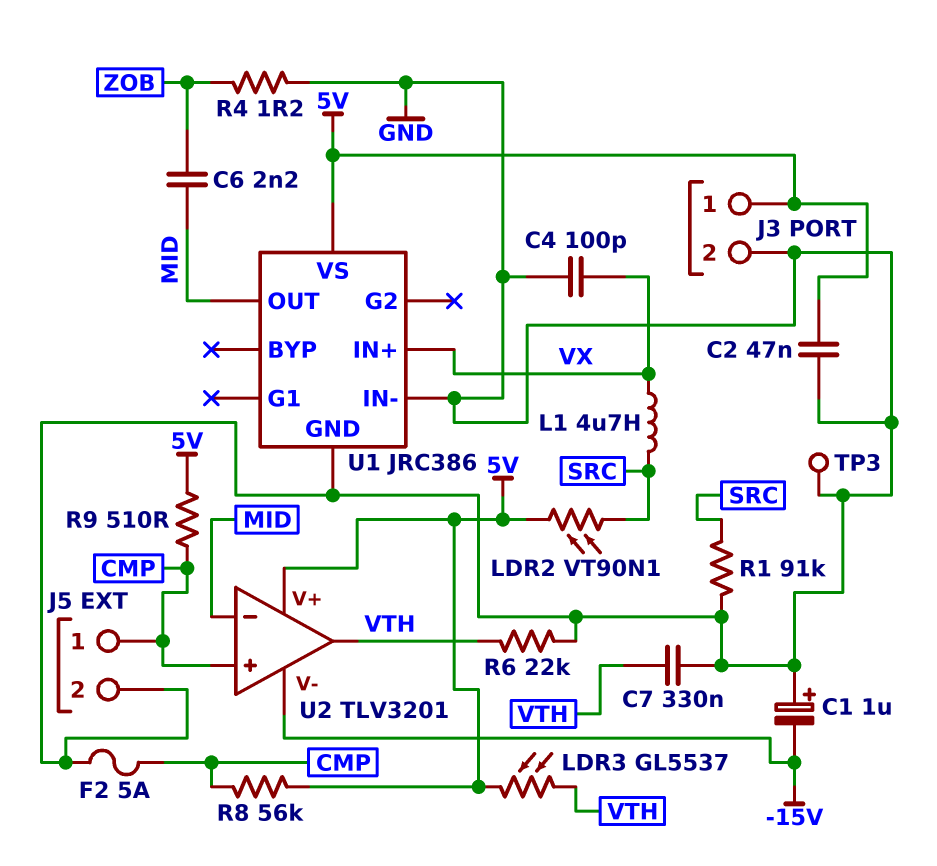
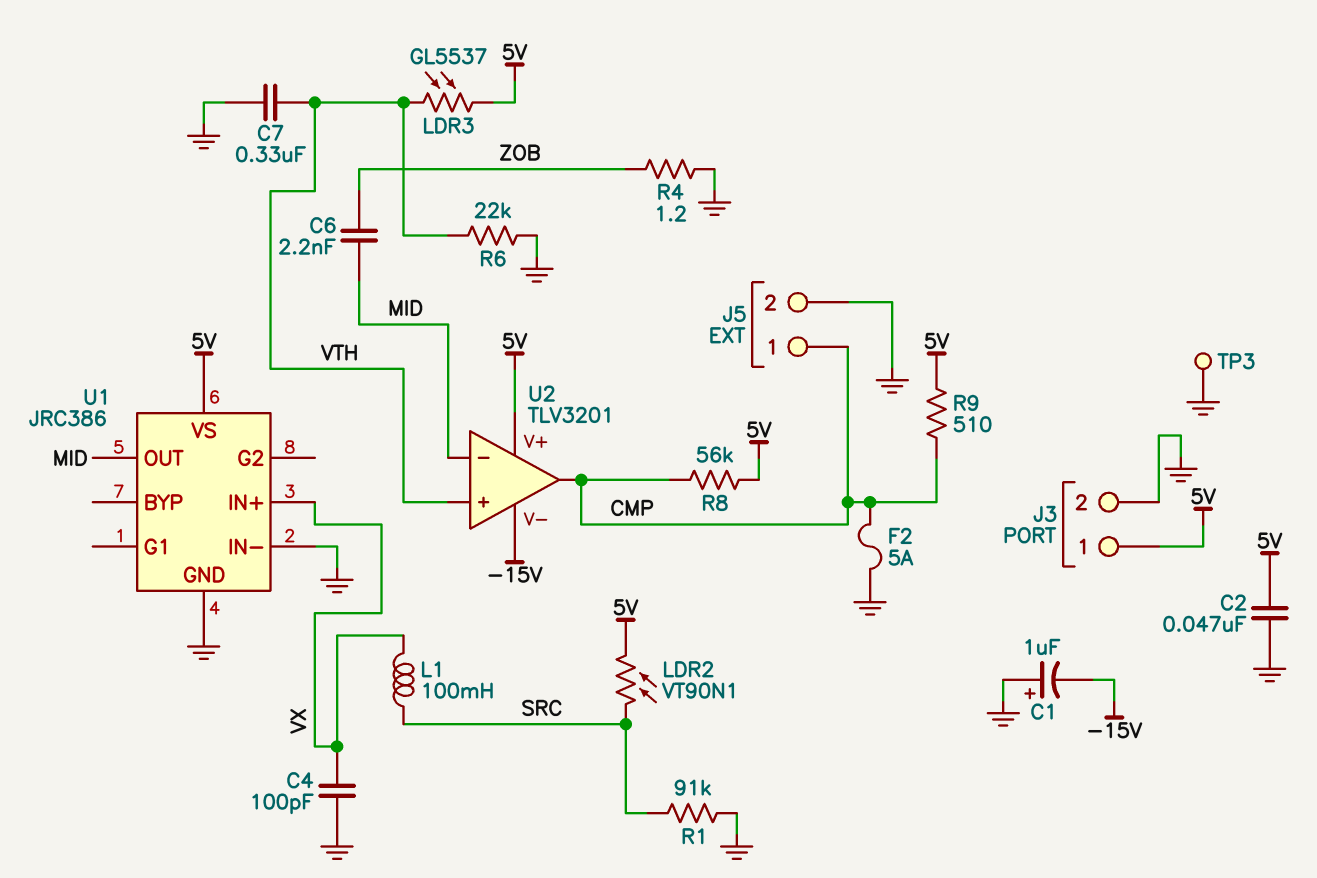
L1: 4.7uH (SRC, VX) -> 100mH (SRC, VX)
U2 pin in+: CMP -> VTH
U2 pin out: VTH -> CMP

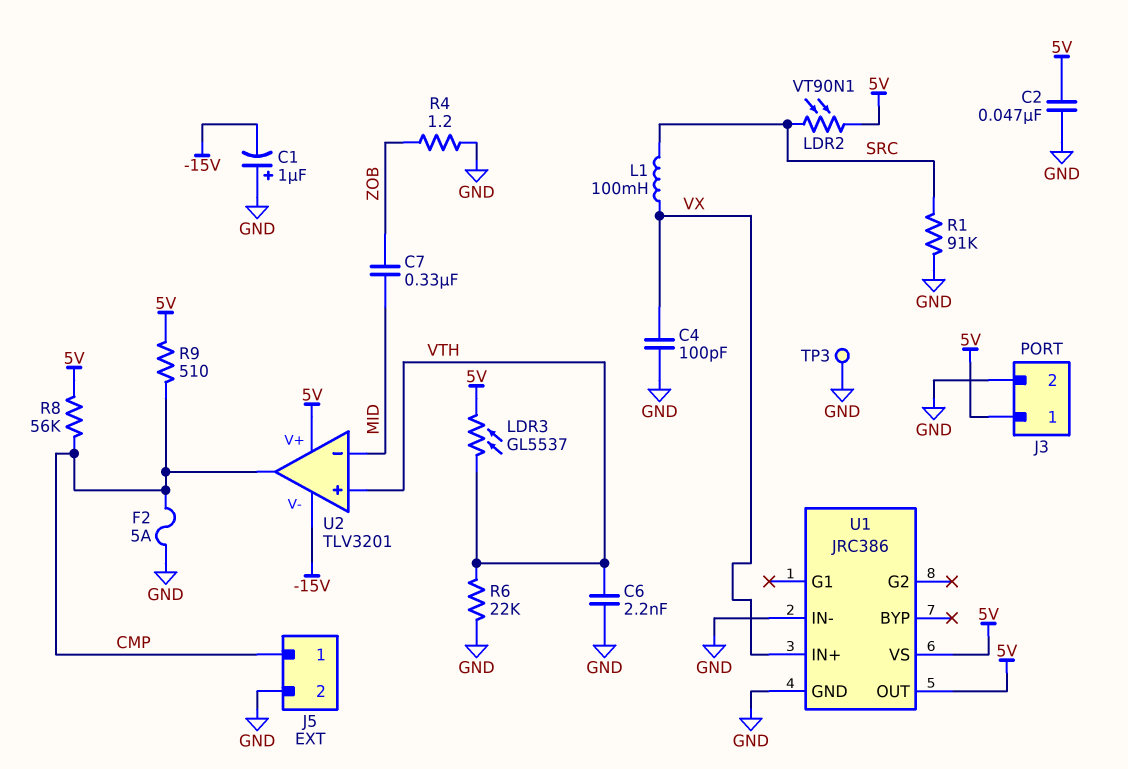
C6: 2.2nF (MID, ZOB) -> 2.2nF (GND, VTH)
C7: 330nF (GND, VTH) -> 330nF (MID, ZOB)
U1 pin OUT: MID -> 5V

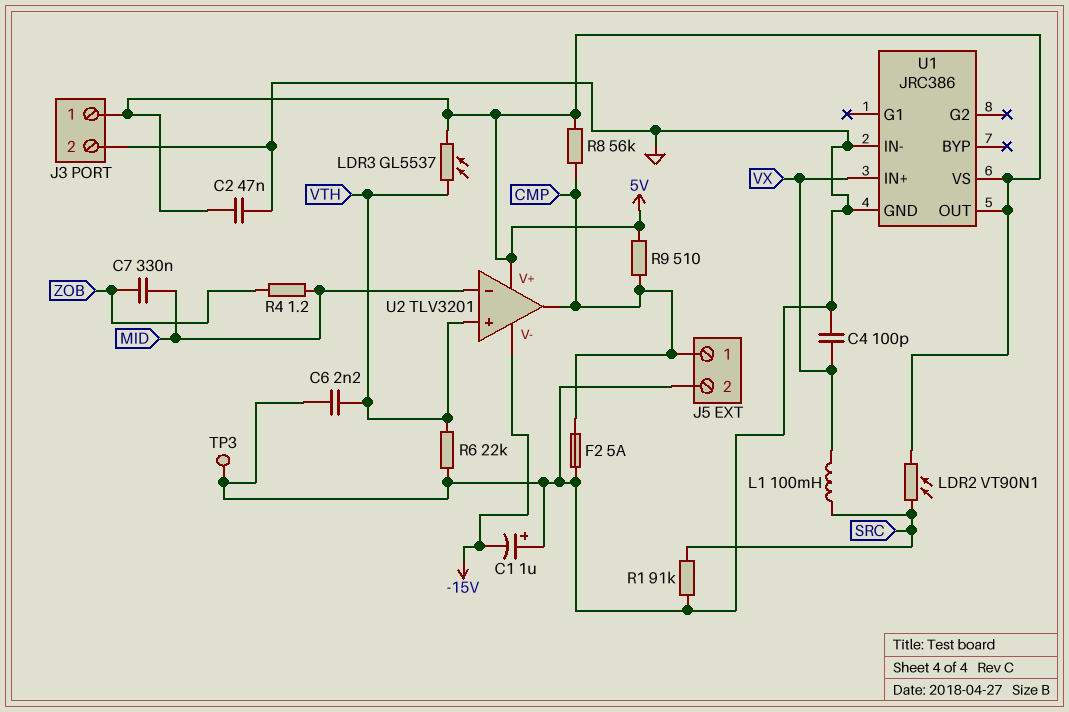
R4: 1.2 (GND, ZOB) -> 1.2 (MID, ZOB)

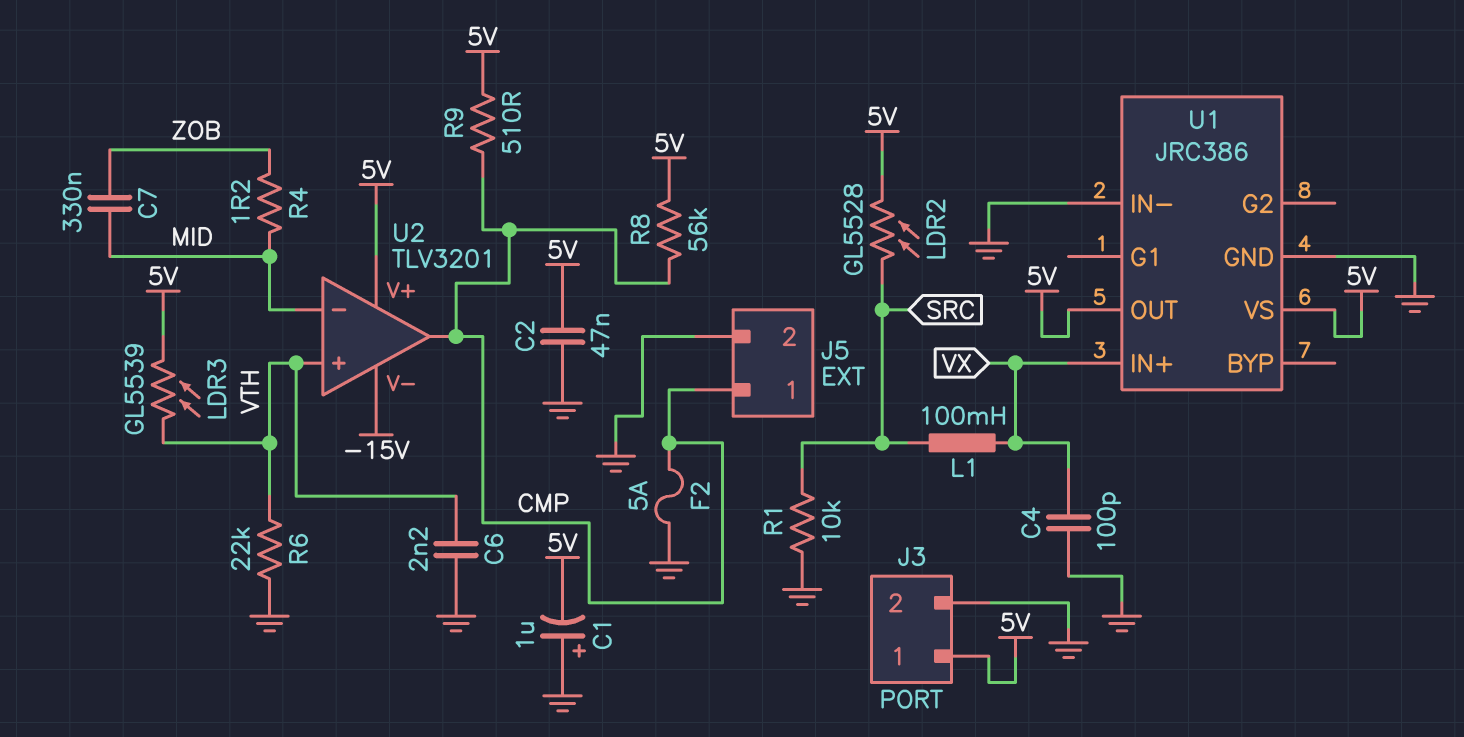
C1: 1uF (plus GND, minus -15V) -> 1uF (plus GND, minus 5V)
LDR2: VT90N1 (5V, SRC) -> GL5528 (5V, SRC)
LDR3: GL5537 (5V, VTH) -> GL5539 (5V, VTH)
R1: 91k (GND, SRC) -> 10k (GND, SRC)
TP3: test point (GND) -> none

